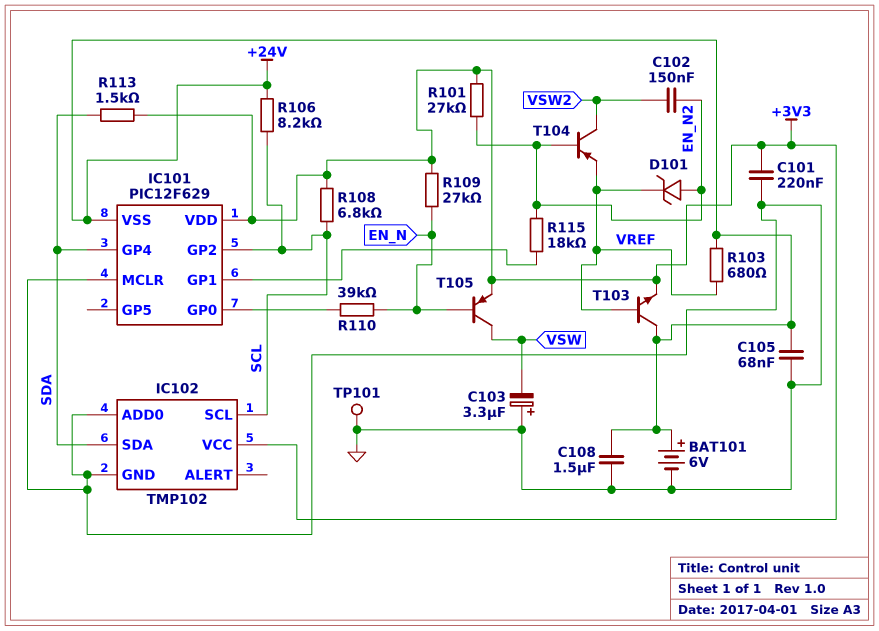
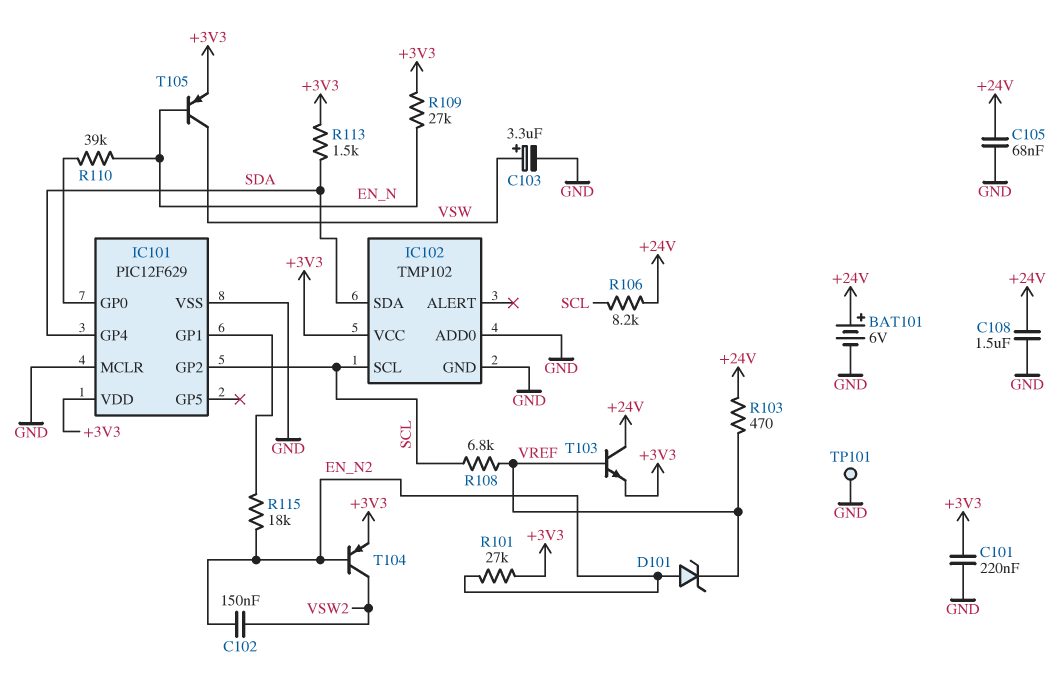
C103: 3.3uF (plus GND, minus VSW) -> 3.3uF (plus VSW, minus GND)
IC101 pin VSS: +24V -> GND
R103: 680 (+24V, VREF) -> 470 (+24V, VREF)
R108: 6.8k (+3V3, SCL) -> 6.8k (SCL, VREF)
T104: PNP (B EN_N2, C VSW2, E VREF) -> PNP (B EN_N2, C VSW2, E +3V3)

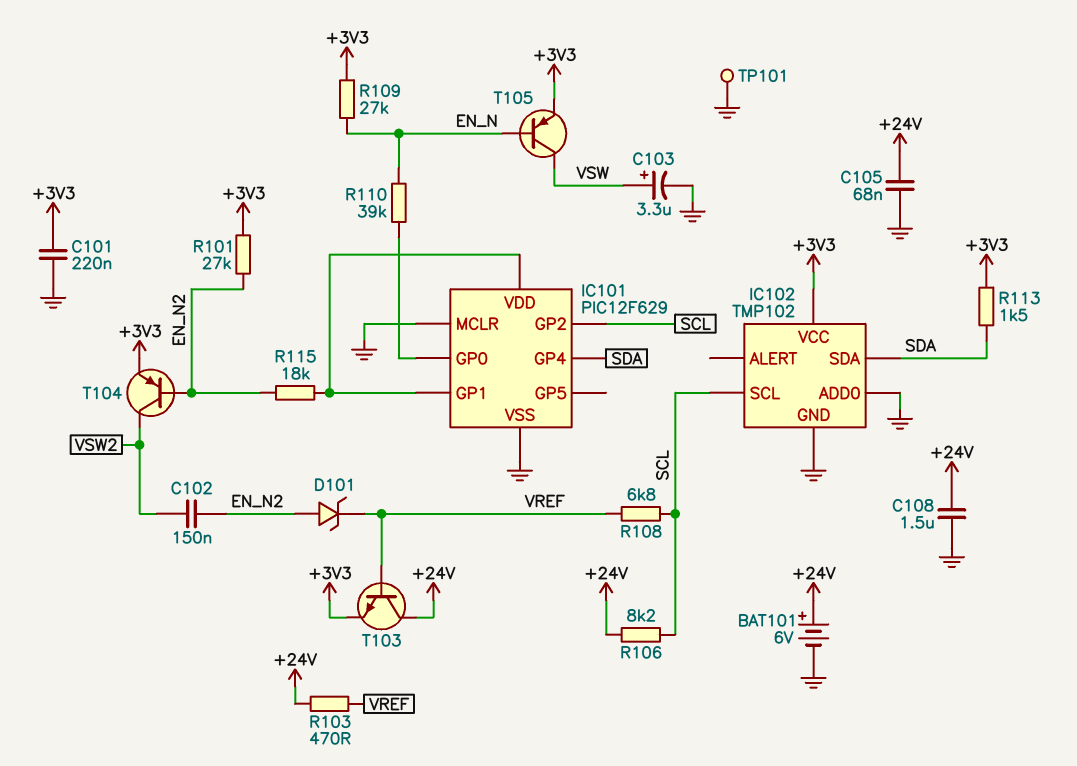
IC101 pin VDD: +3V3 -> IC101/GP1

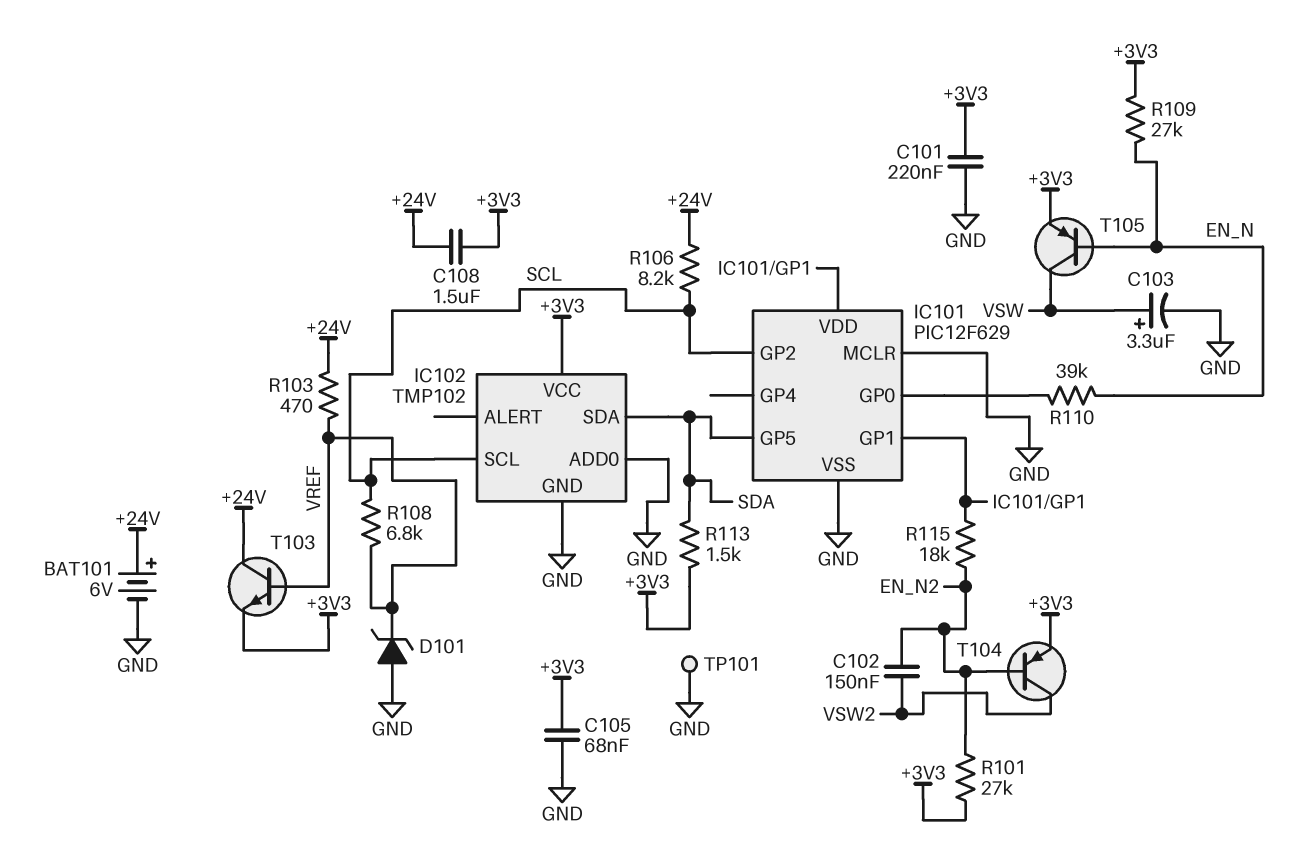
C105: 68nF (+24V, GND) -> 68nF (+3V3, GND)
C108: 1.5uF (+24V, GND) -> 1.5uF (+3V3, +24V)
D101: zener (A EN_N2, K VREF) -> zener (A GND, K VREF)
IC101 pin GP4: SDA -> none
IC101 pin GP5: none -> SDA

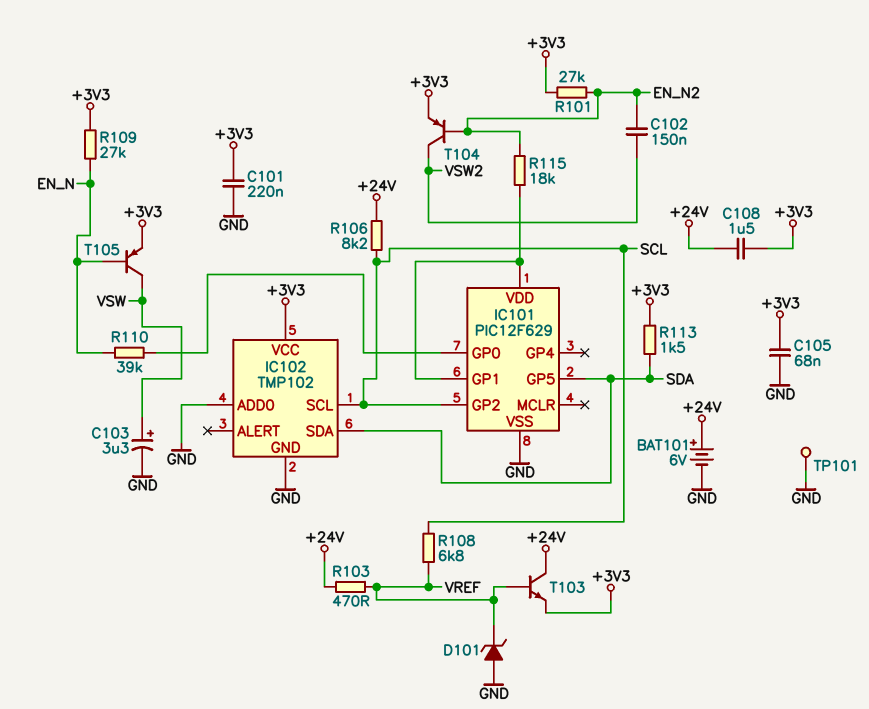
IC101 pin MCLR: GND -> none

